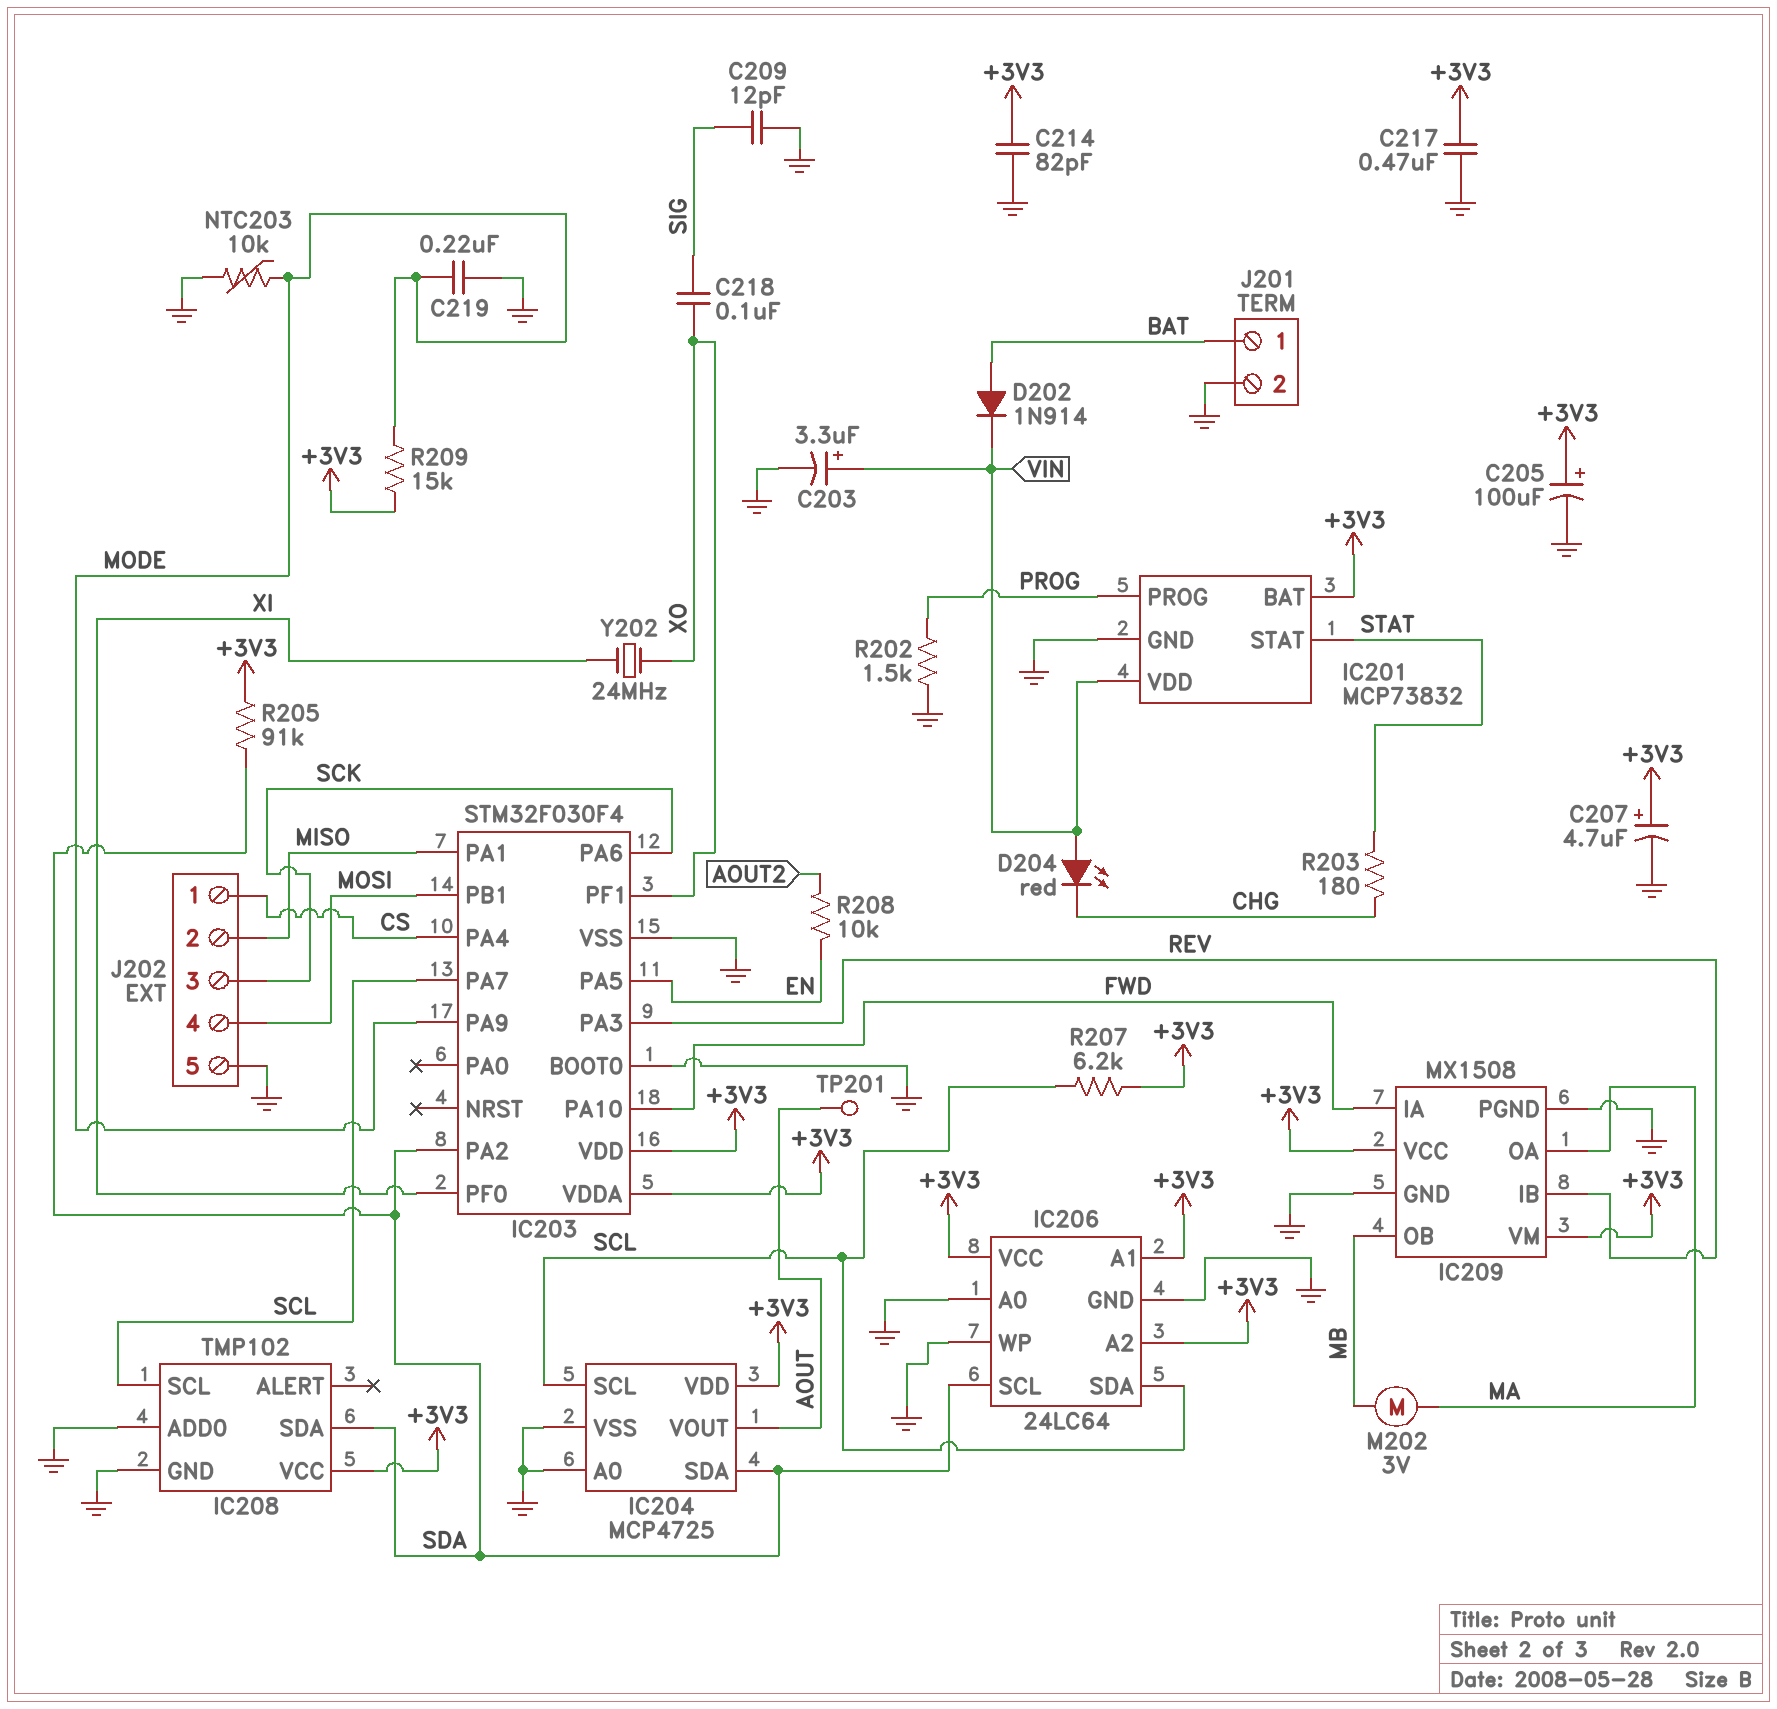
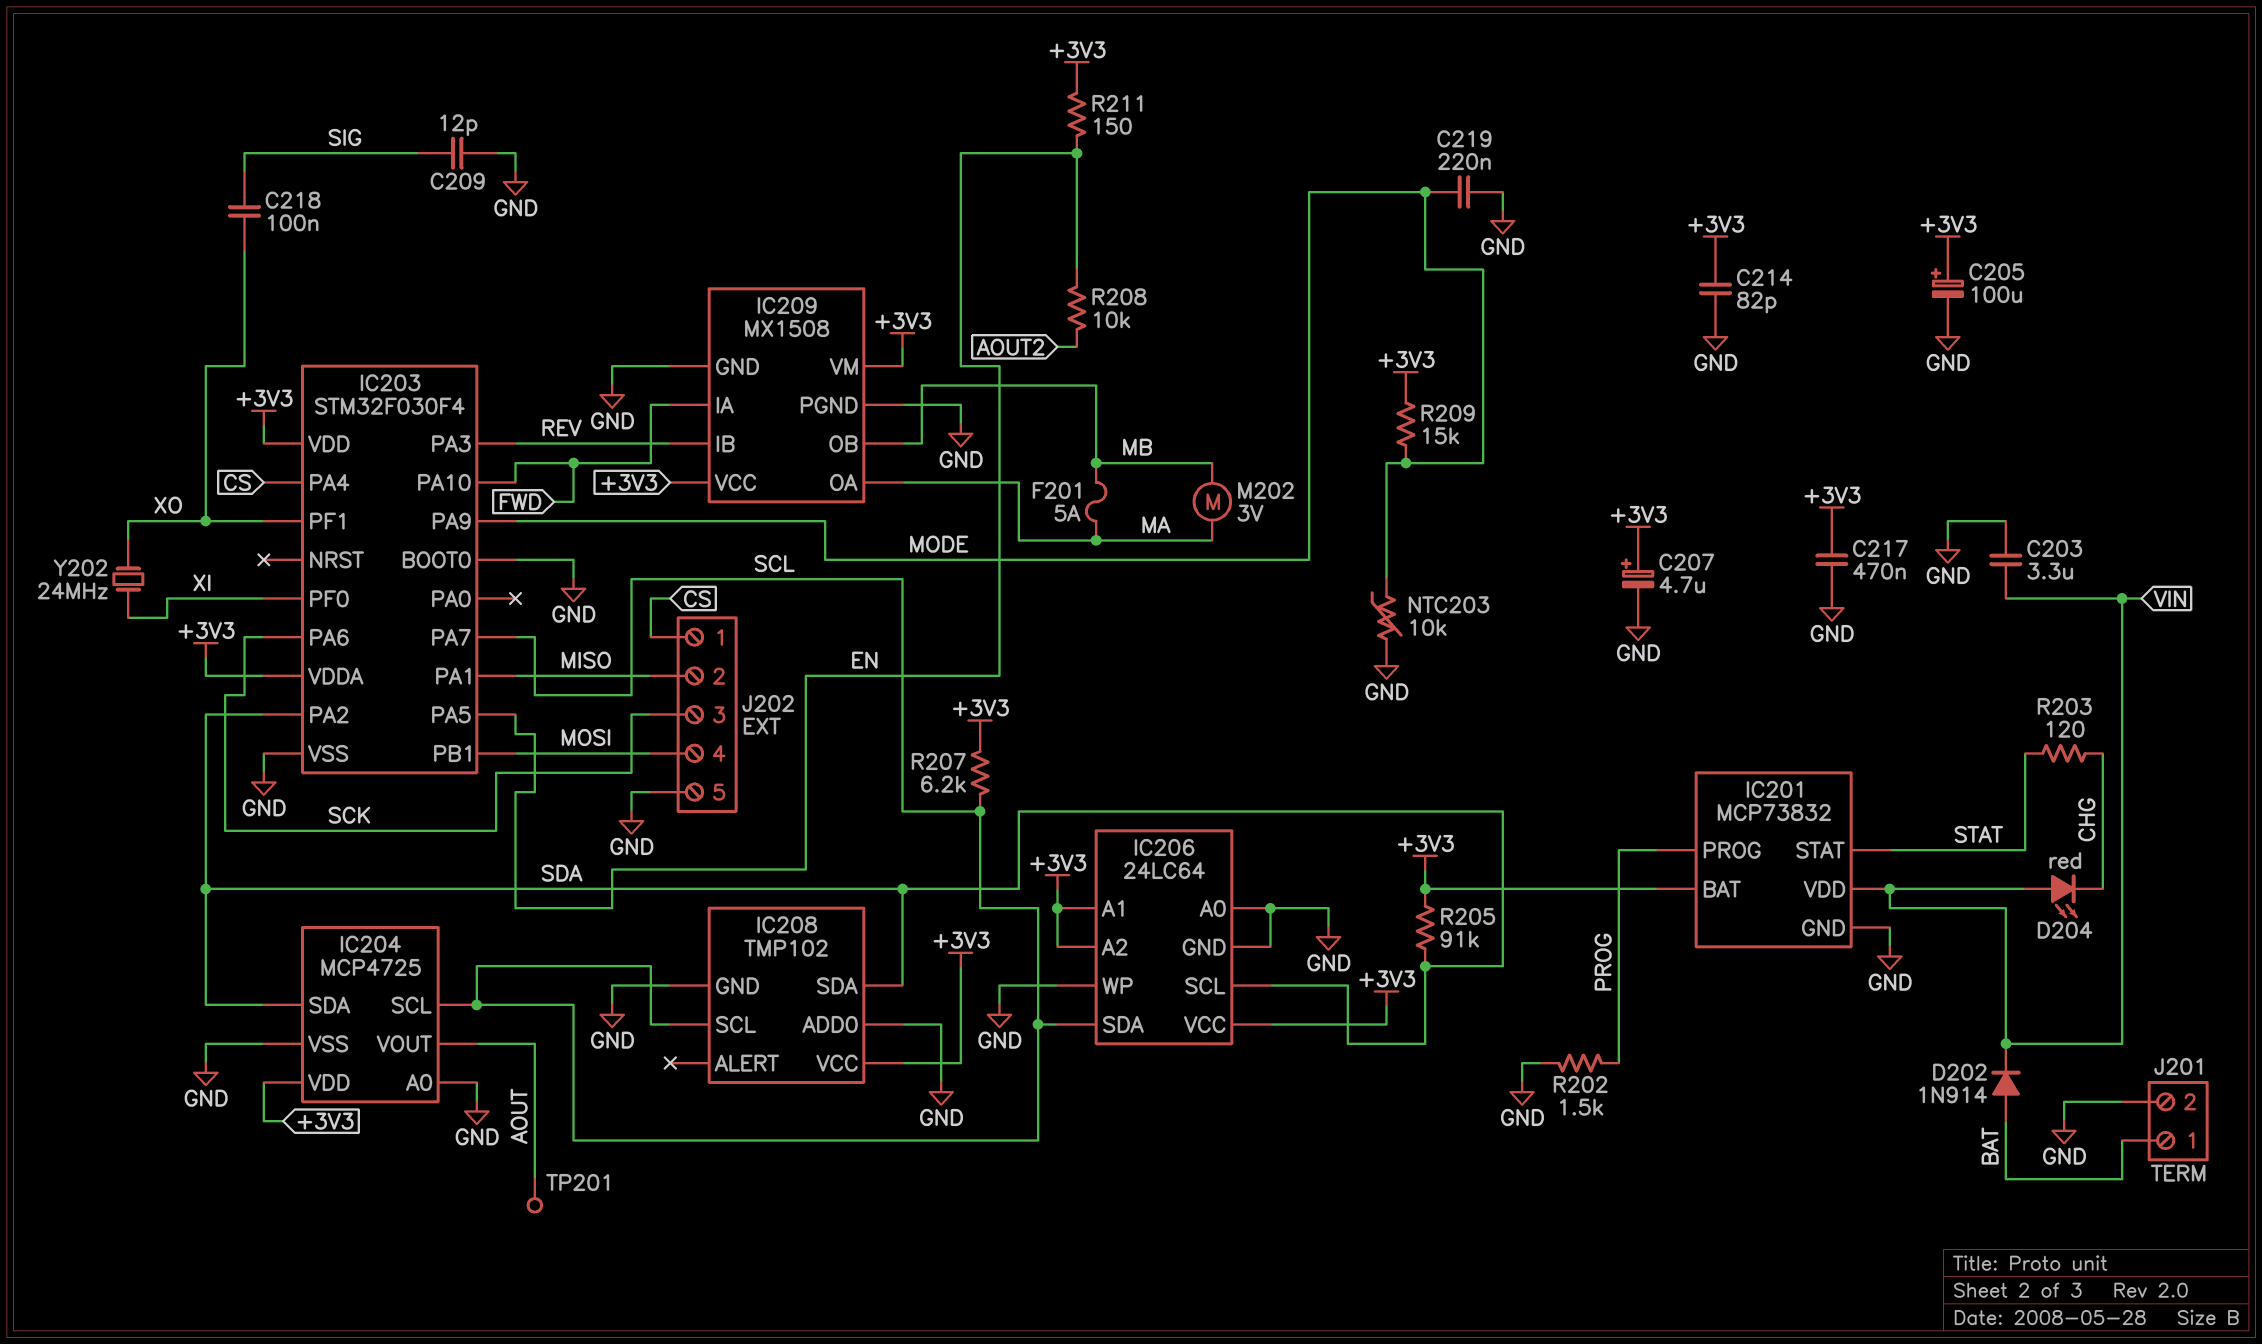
C203: 3.3uF (plus VIN, minus GND) -> 3.3uF (GND, VIN)
F201: none -> 5A (MA, MB)
R203: 180 (CHG, STAT) -> 120 (CHG, STAT)
R211: none -> 150 (+3V3, EN)

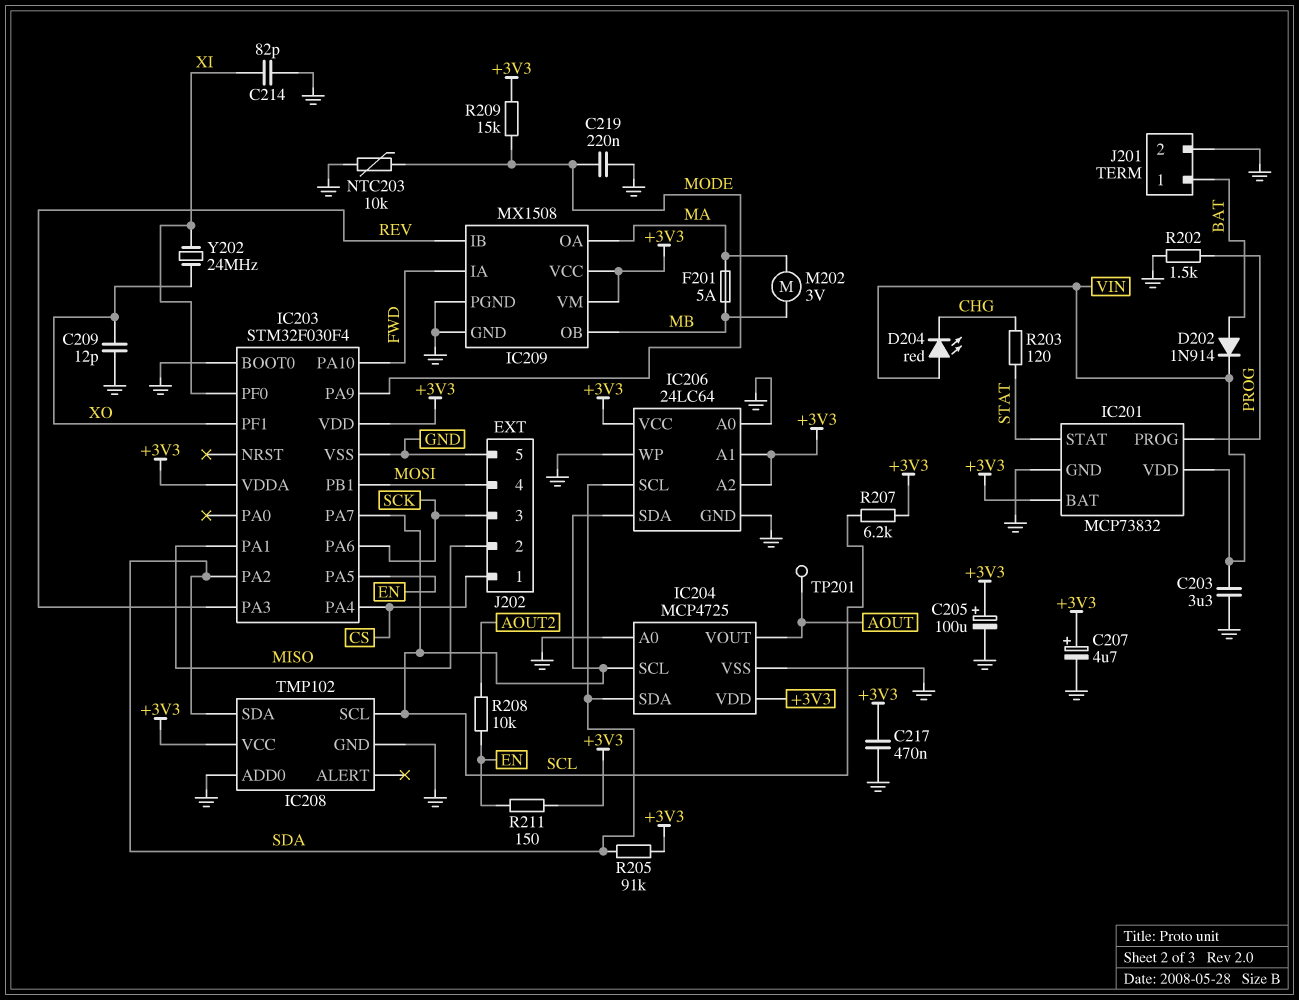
C209: 12pF (GND, SIG) -> 12pF (GND, XO)
C214: 82pF (+3V3, GND) -> 82pF (GND, XI)
C218: 100nF (SIG, XO) -> none

